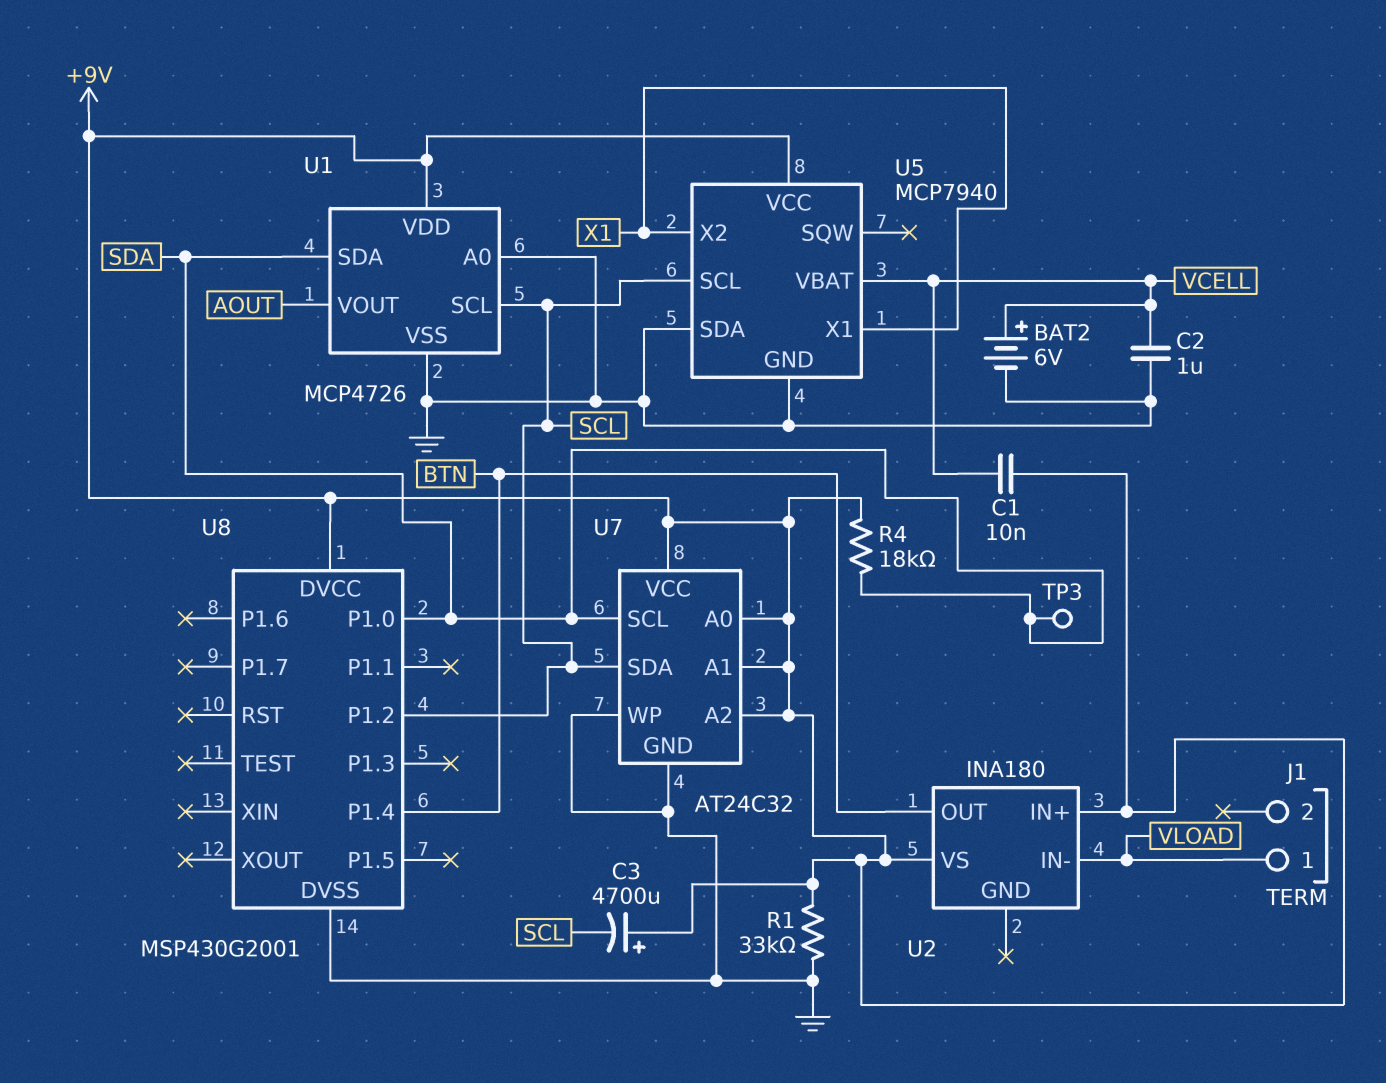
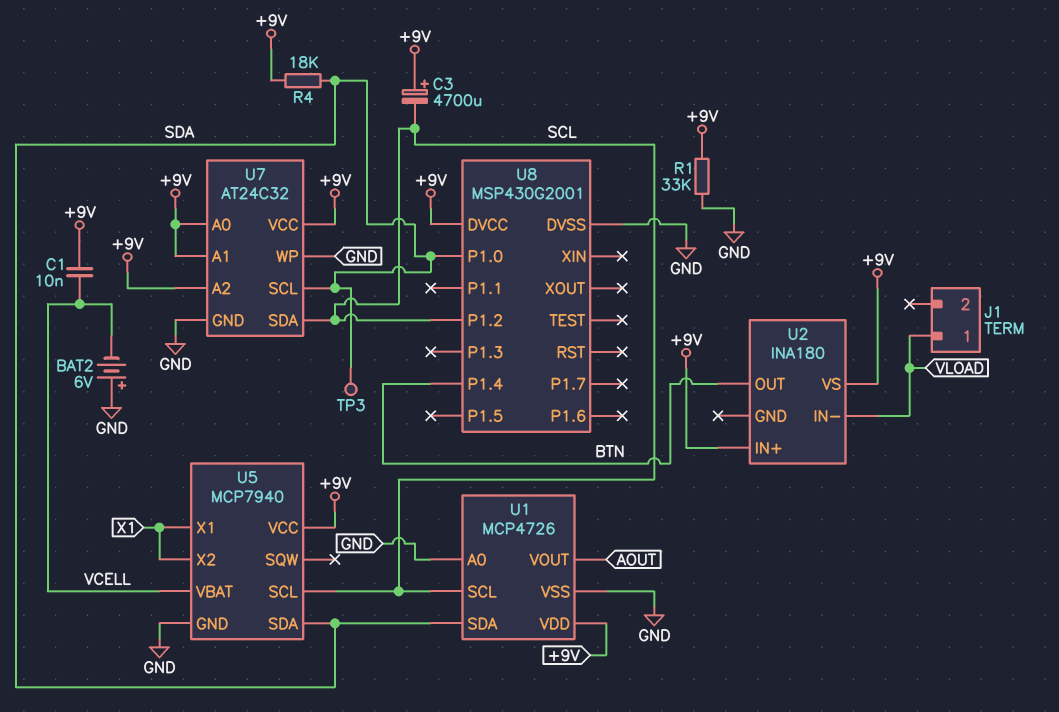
BAT2: 6V (plus VCELL, minus GND) -> 6V (plus GND, minus VCELL)
C2: 1uF (GND, VCELL) -> none
U5 pin SDA: GND -> SDA

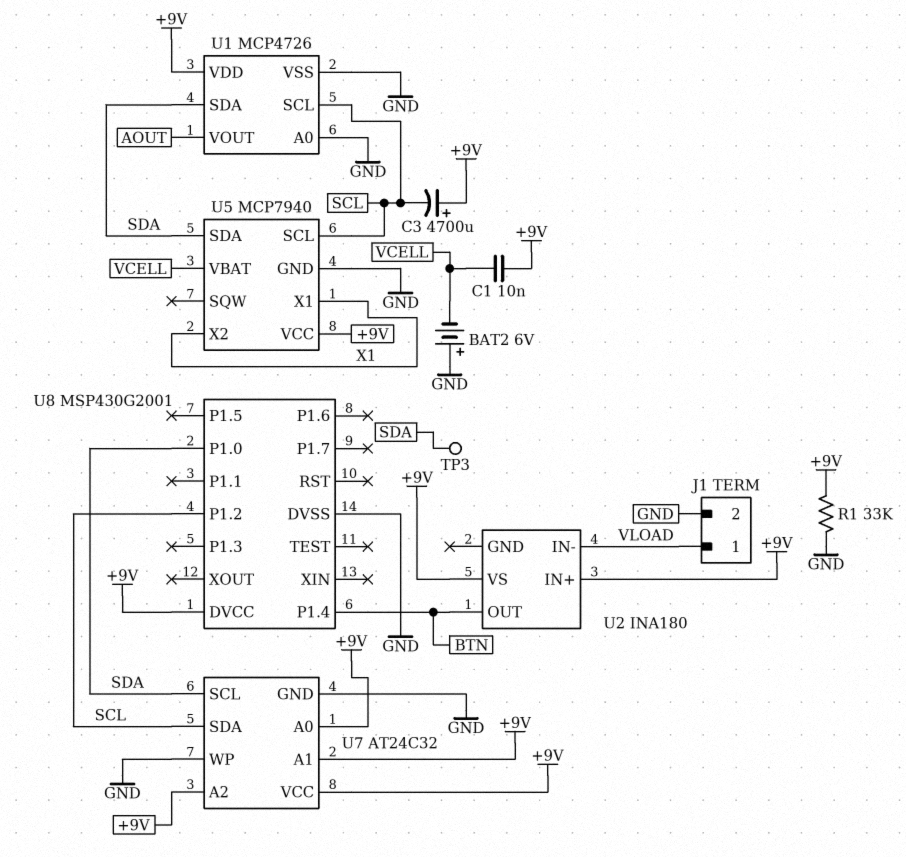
J1 pin 2: none -> GND
R4: 18k (+9V, SDA) -> none

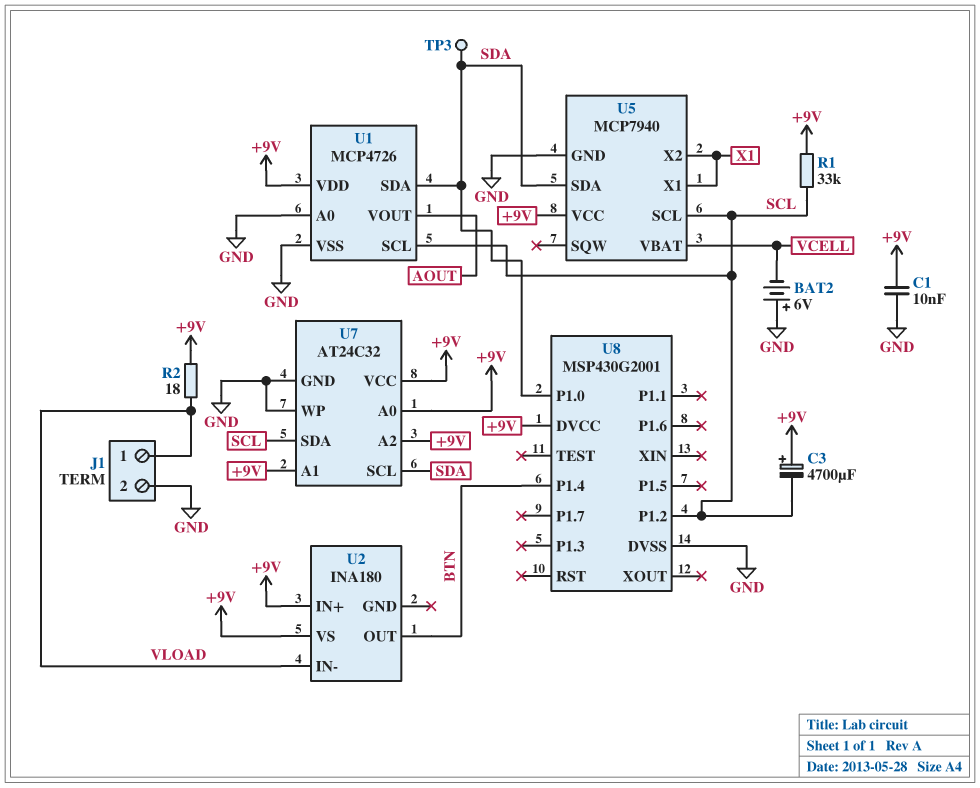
C1: 10nF (+9V, VCELL) -> 10nF (+9V, GND)
R1: 33k (+9V, GND) -> 33k (+9V, SCL)
R2: none -> 18 (+9V, VLOAD)

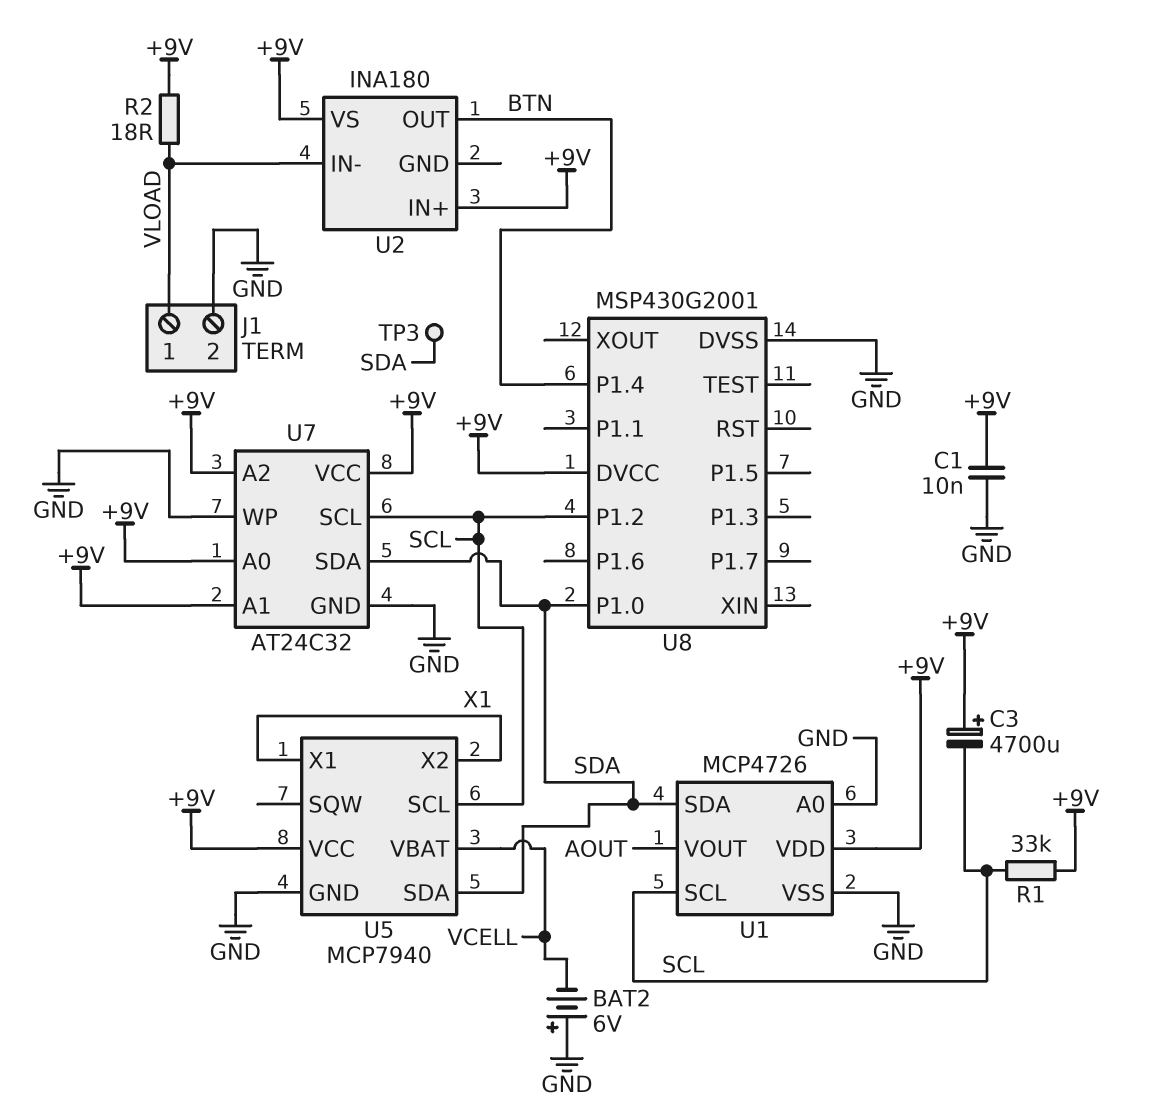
U7 pin SCL: SDA -> SCL
U7 pin SDA: SCL -> SDA

